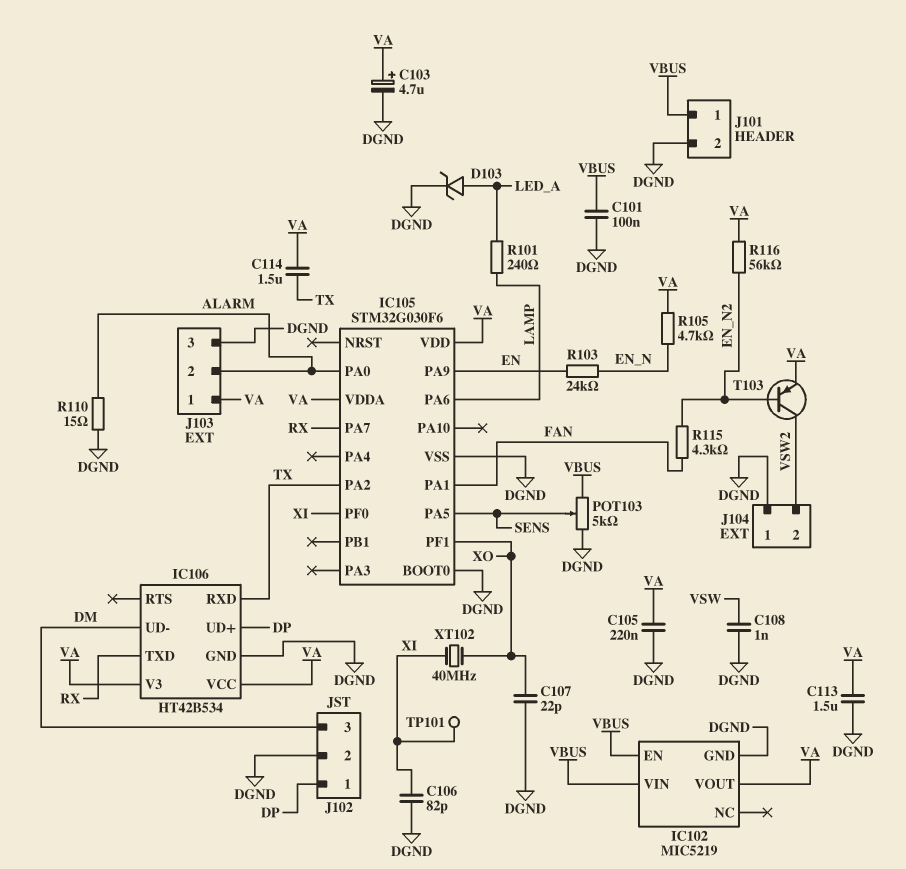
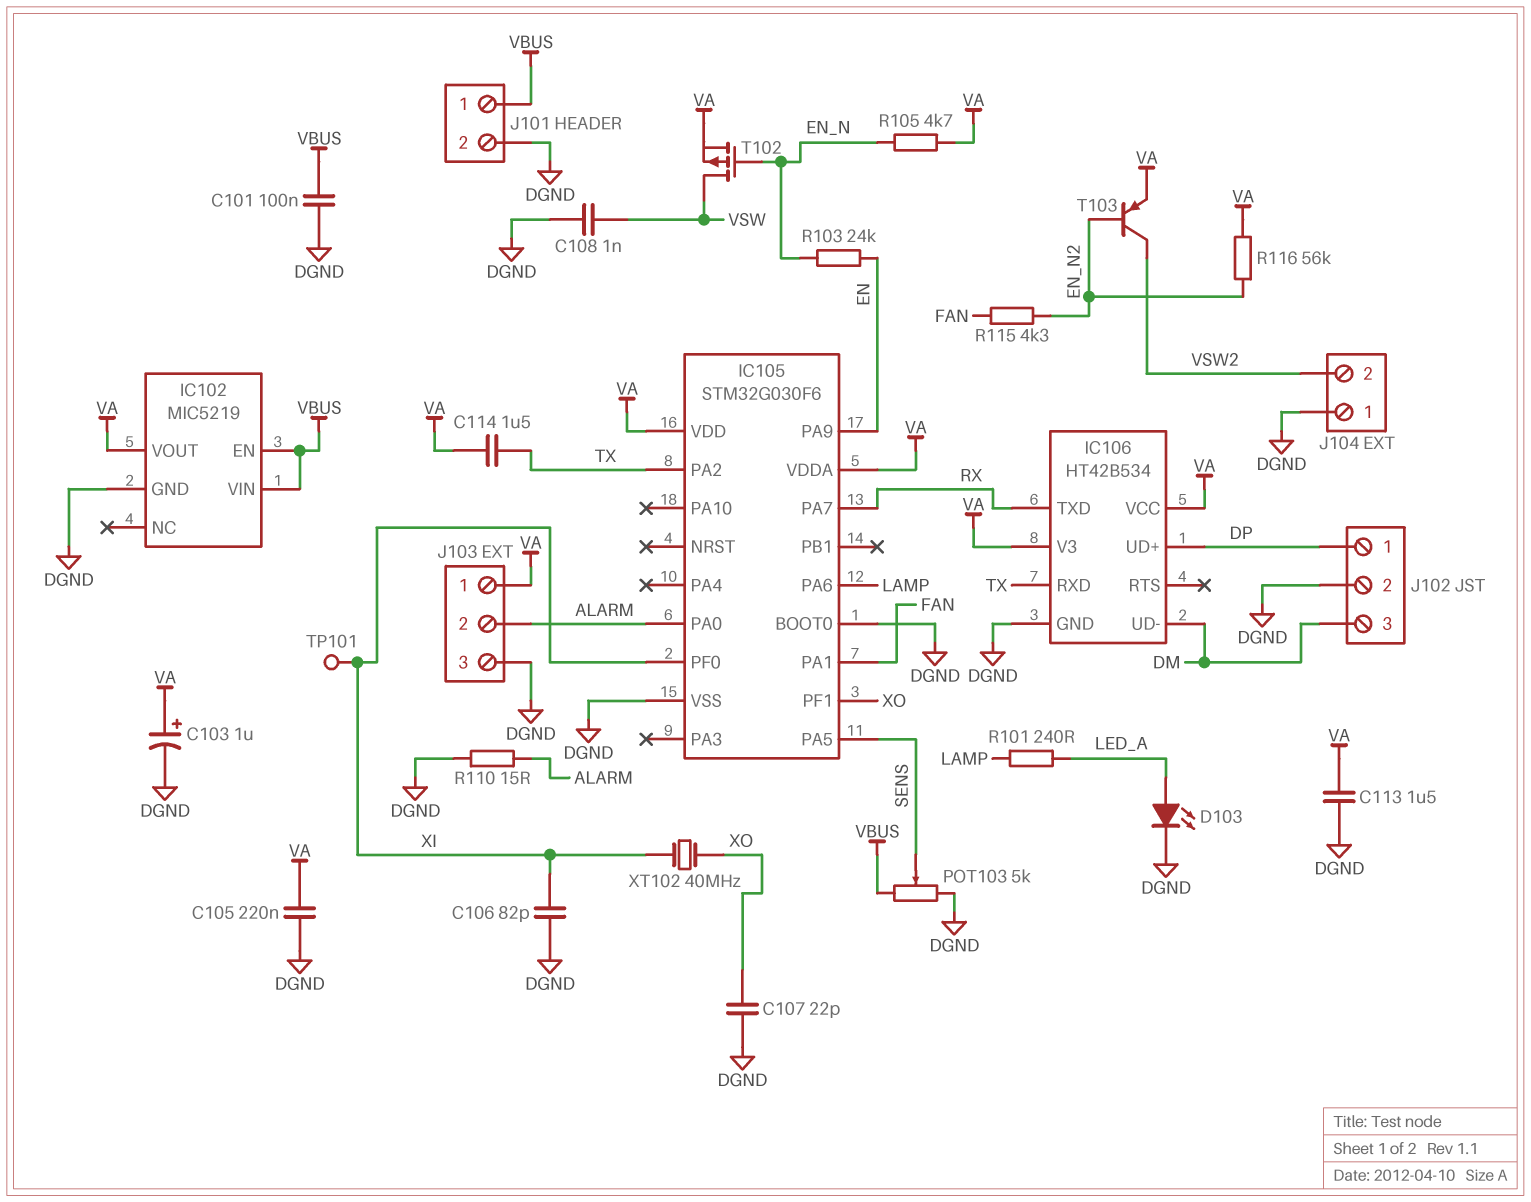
C103: 4.7uF (plus VA, minus DGND) -> 1uF (plus VA, minus DGND)
D103: zener (A LED_A, K DGND) -> LED (A LED_A, K DGND)
T102: none -> PMOS (G EN_N, D VSW, S VA)

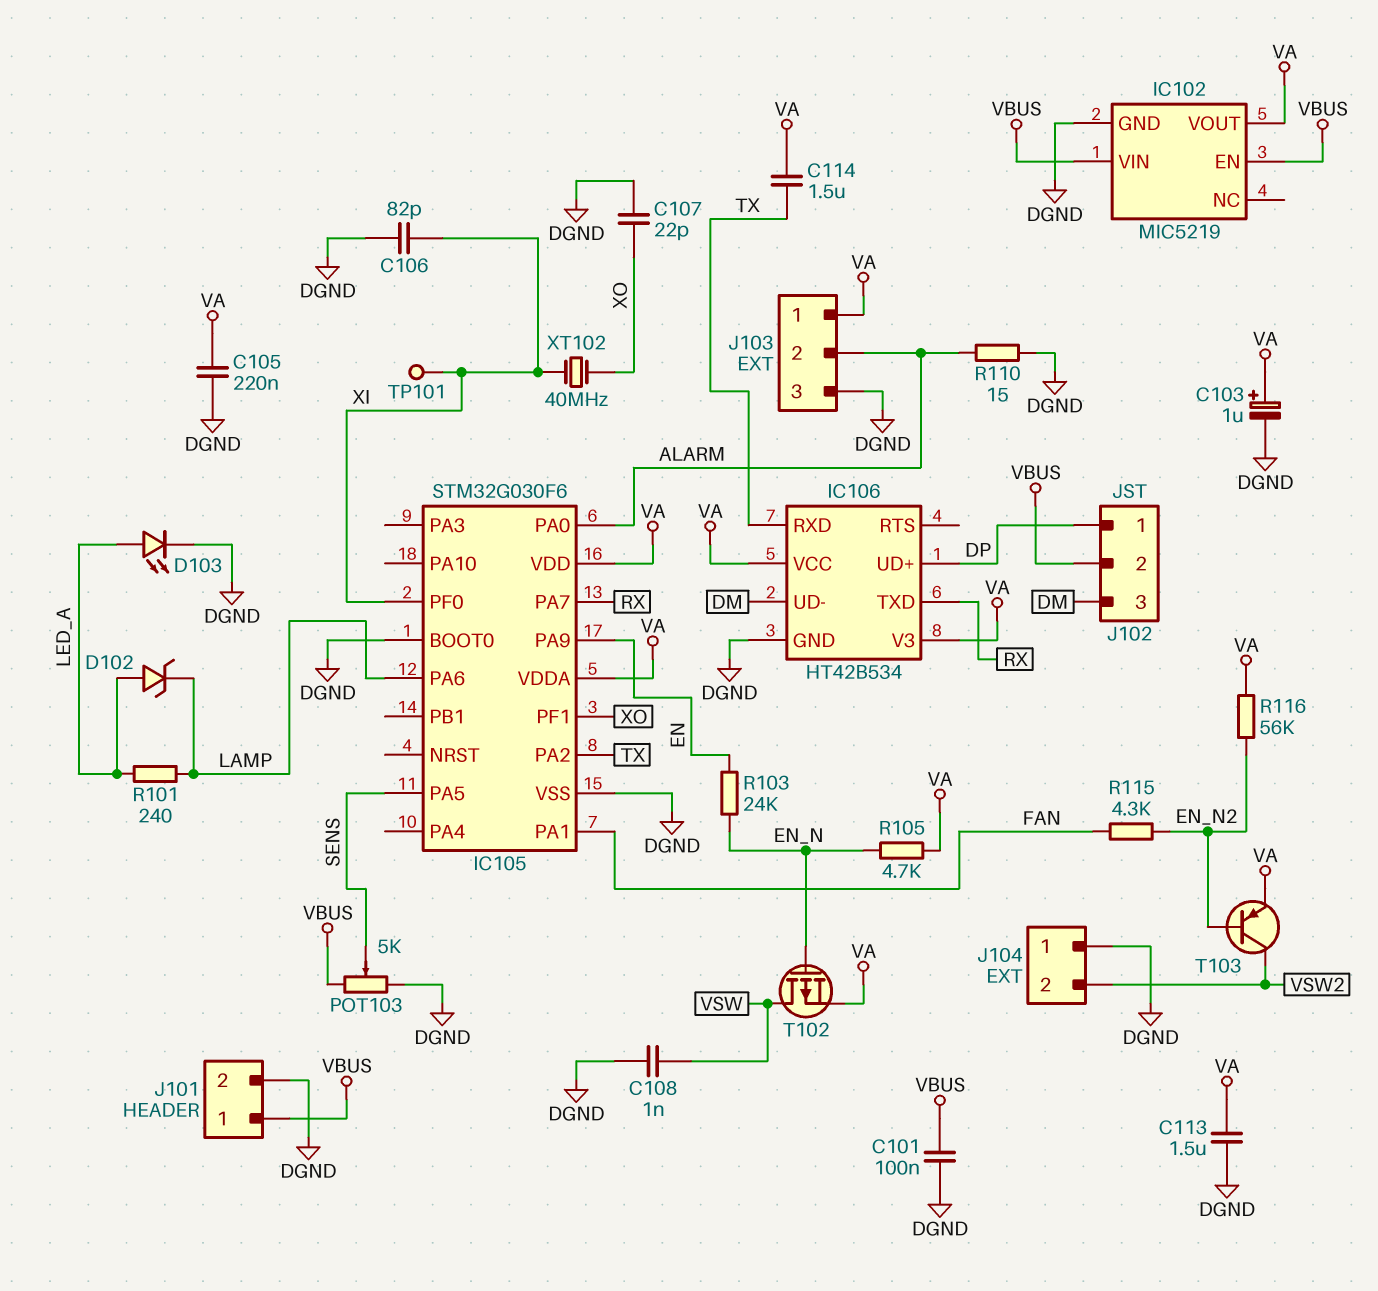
D102: none -> zener (A LED_A, K LAMP)
J102 pin 2: DGND -> VBUS

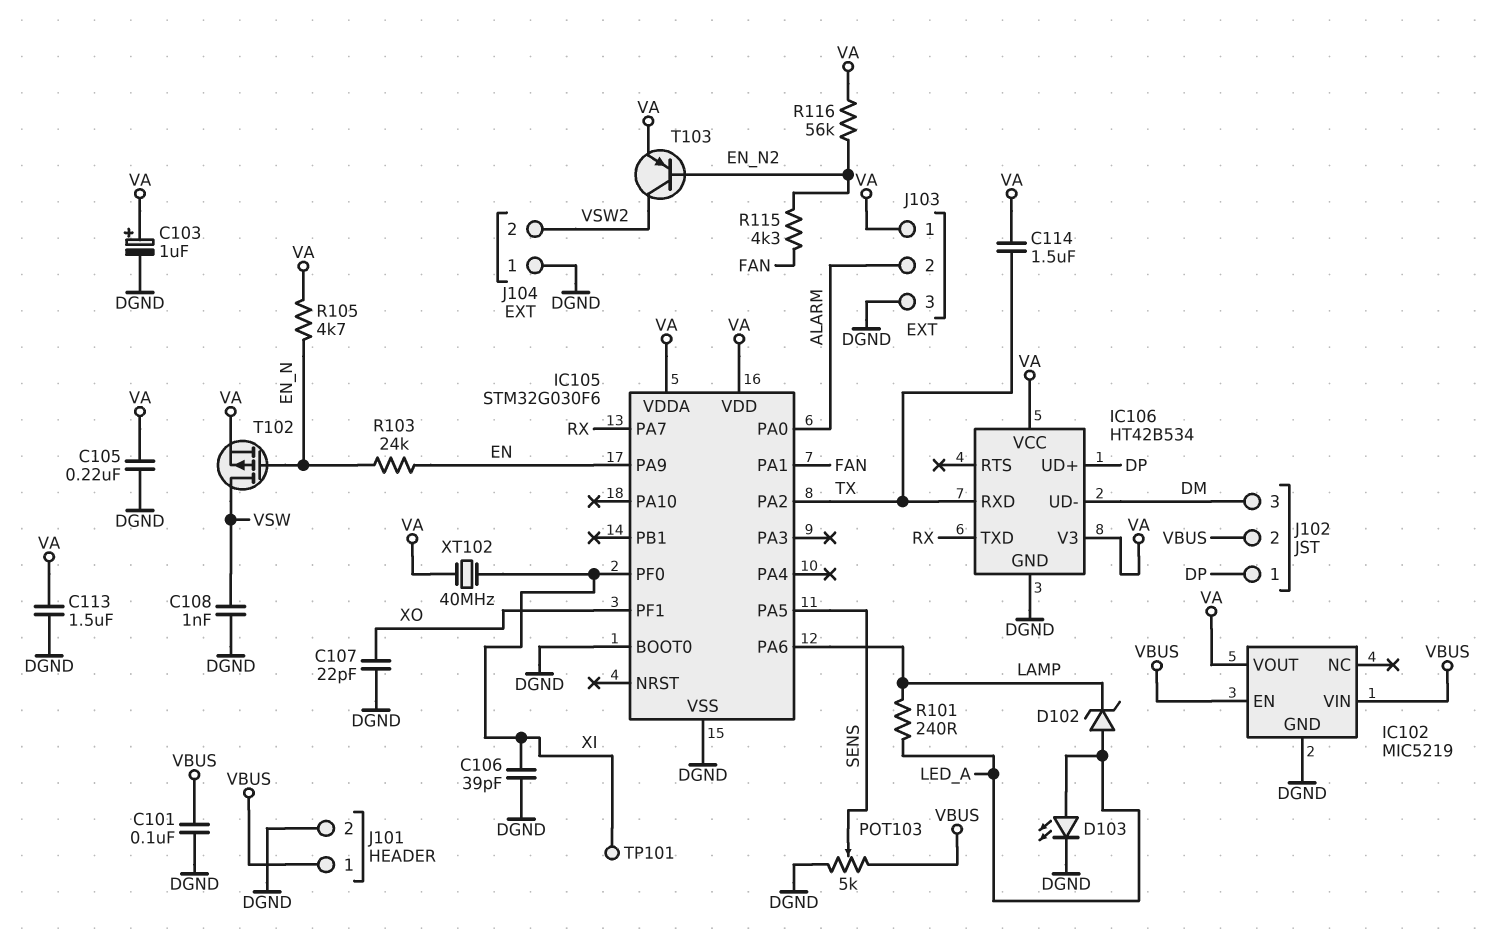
C106: 82pF (DGND, XI) -> 39pF (DGND, XI)
R110: 15 (ALARM, DGND) -> none
XT102: 40MHz (XI, XO) -> 40MHz (VA, XI)

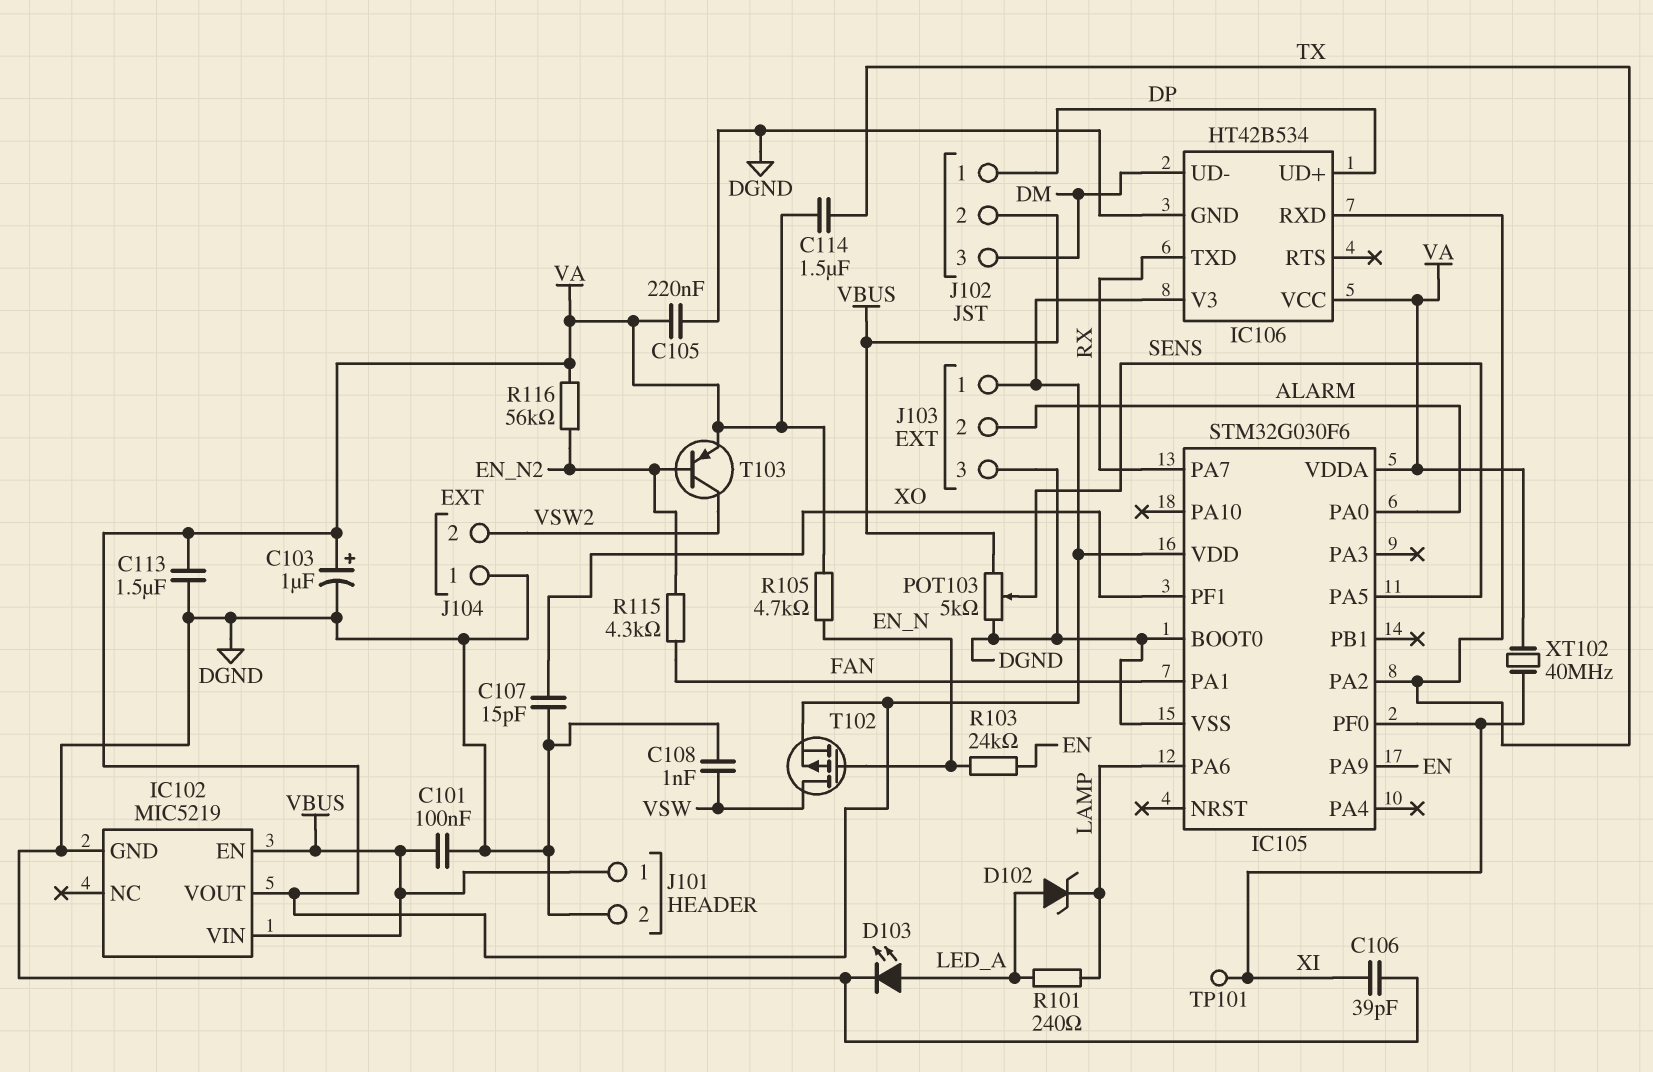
C107: 22pF (DGND, XO) -> 15pF (DGND, XO)

